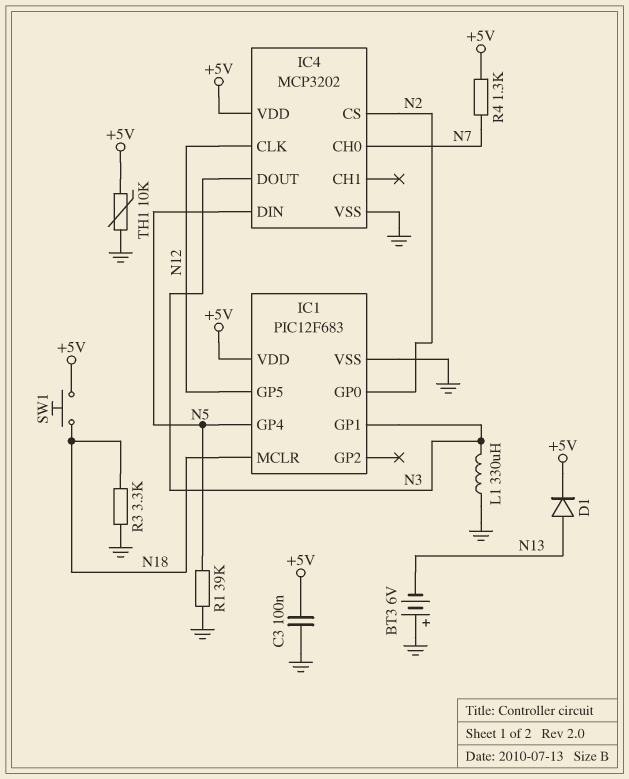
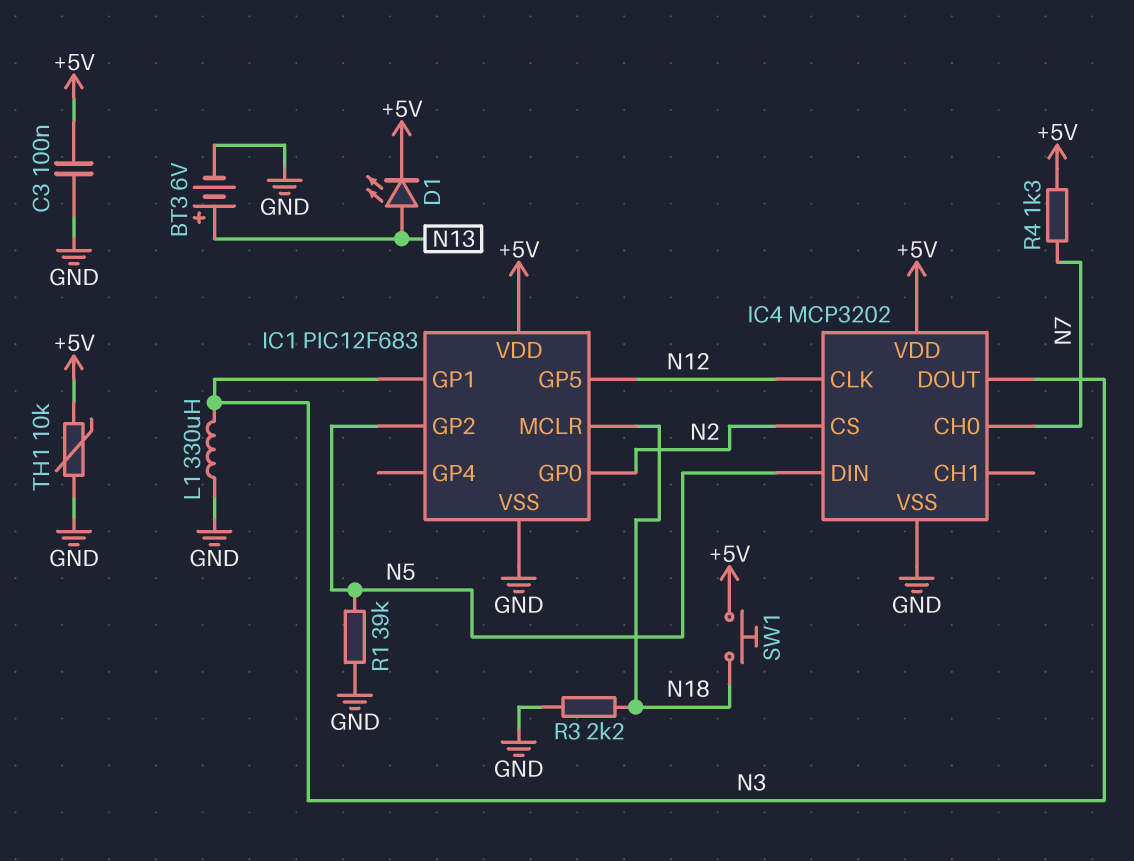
BT3: 6V (plus GND, minus N13) -> 6V (plus N13, minus GND)
D1: diode (A N13, K +5V) -> LED (A N13, K +5V)
IC1 pin GP2: none -> N5
IC1 pin GP4: N5 -> none
R3: 3.3k (GND, N18) -> 2.2k (GND, N18)

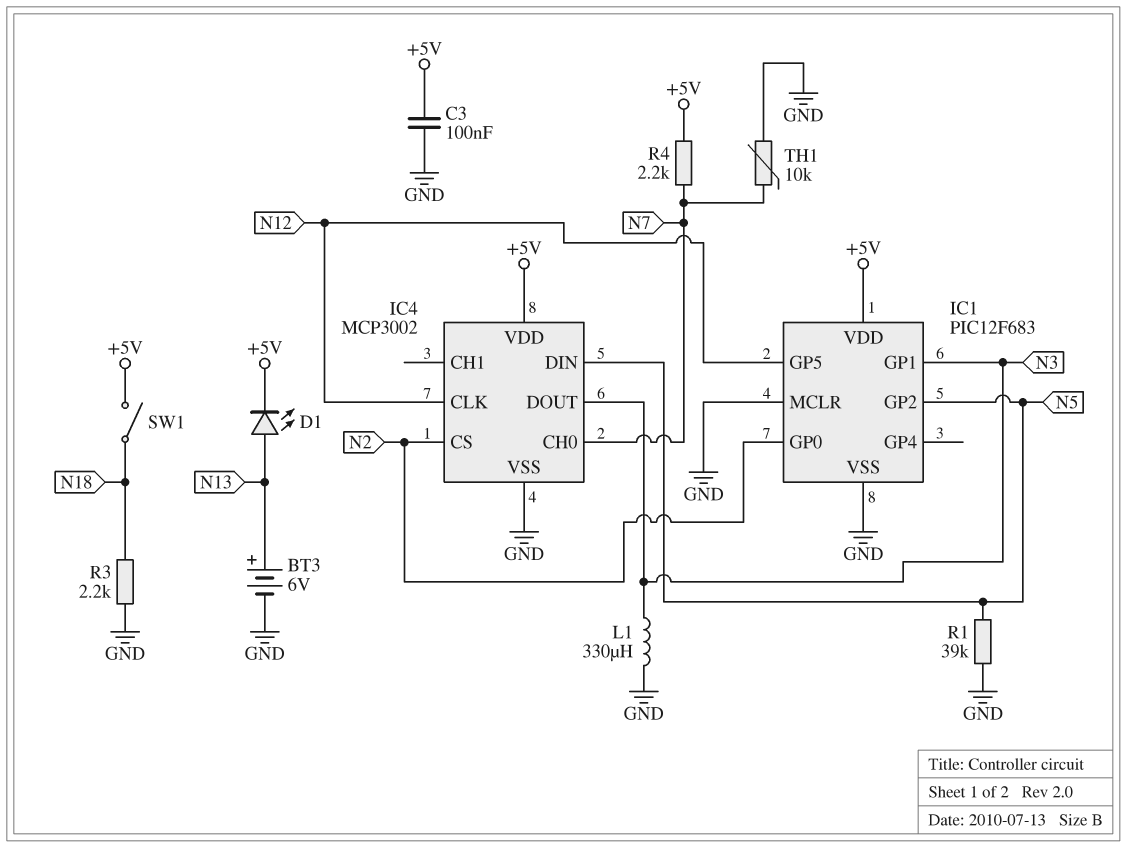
IC1 pin MCLR: N18 -> GND
IC4: MCP3202 -> MCP3002
R4: 1.3k (+5V, N7) -> 2.2k (+5V, N7)
SW1: button (+5V, N18) -> switch (+5V, N18)
TH1: 10k (+5V, GND) -> 10k (GND, N7)

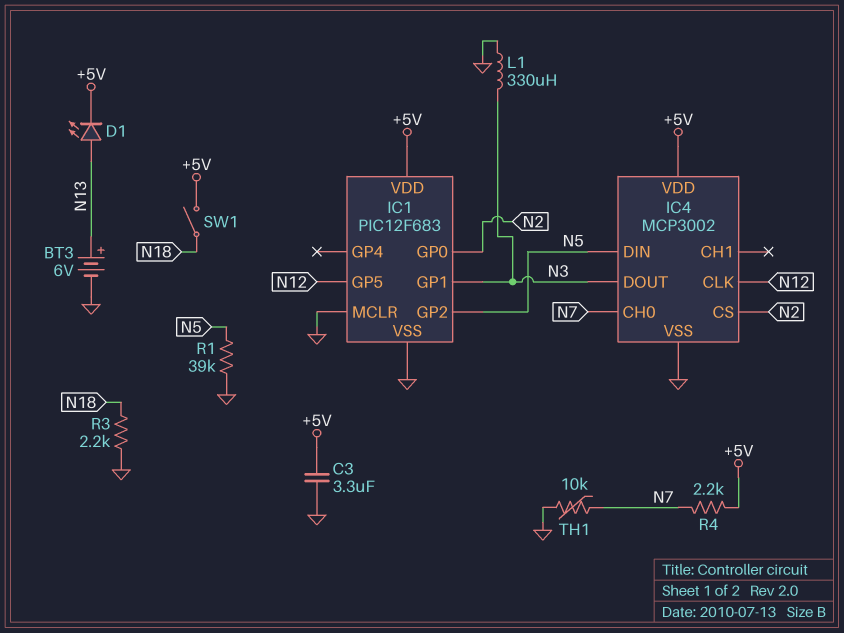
C3: 100nF (+5V, GND) -> 3.3uF (+5V, GND)

